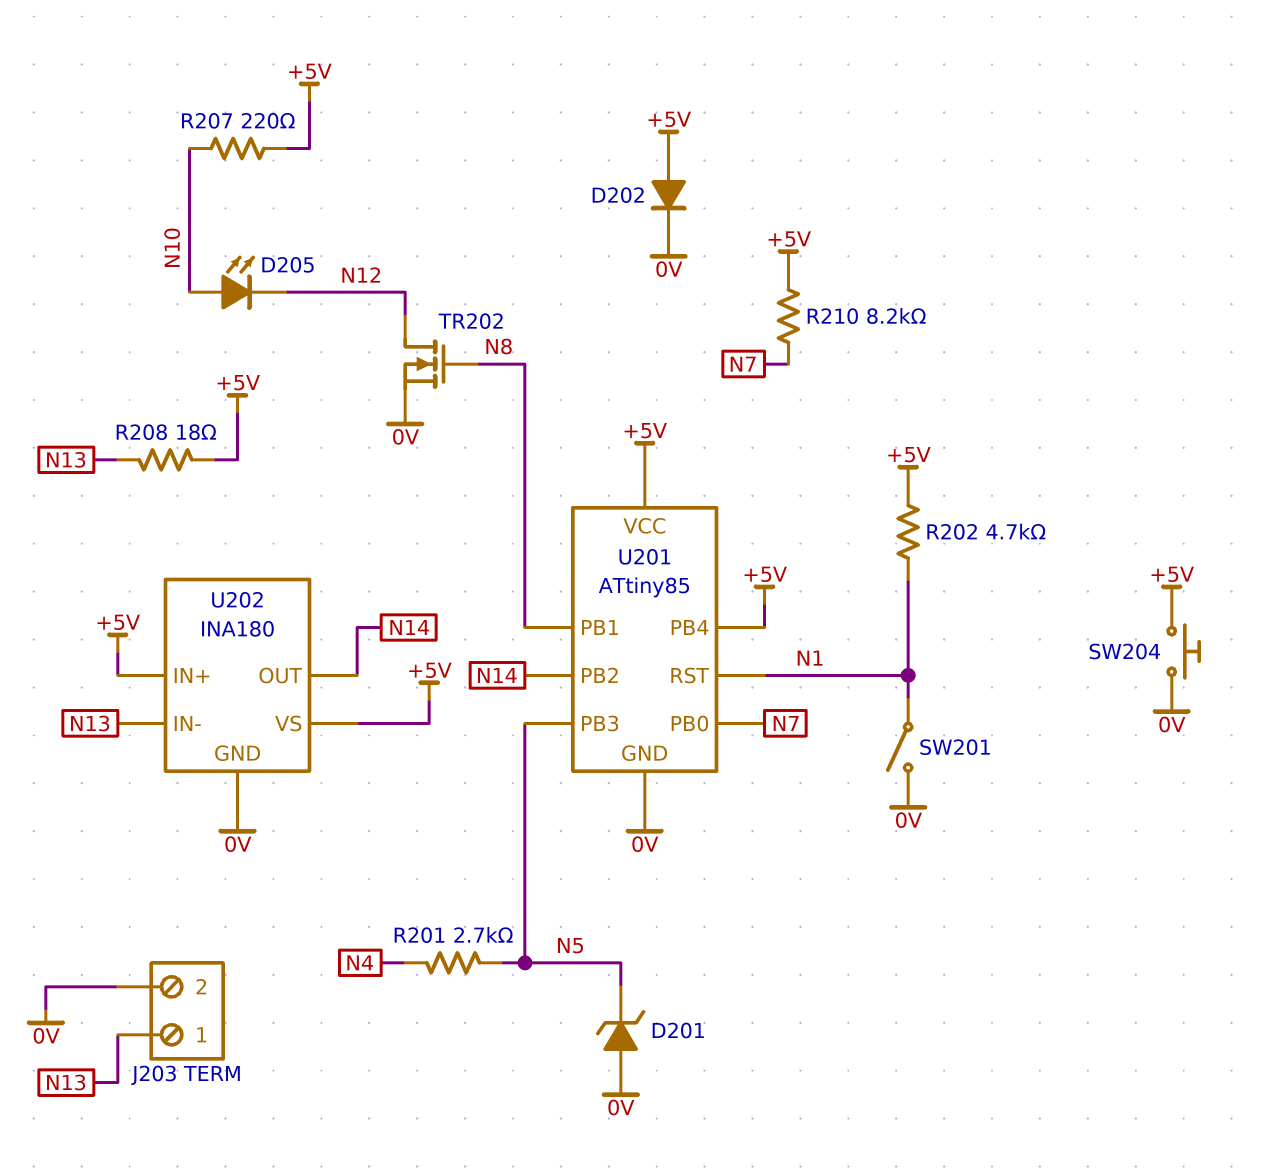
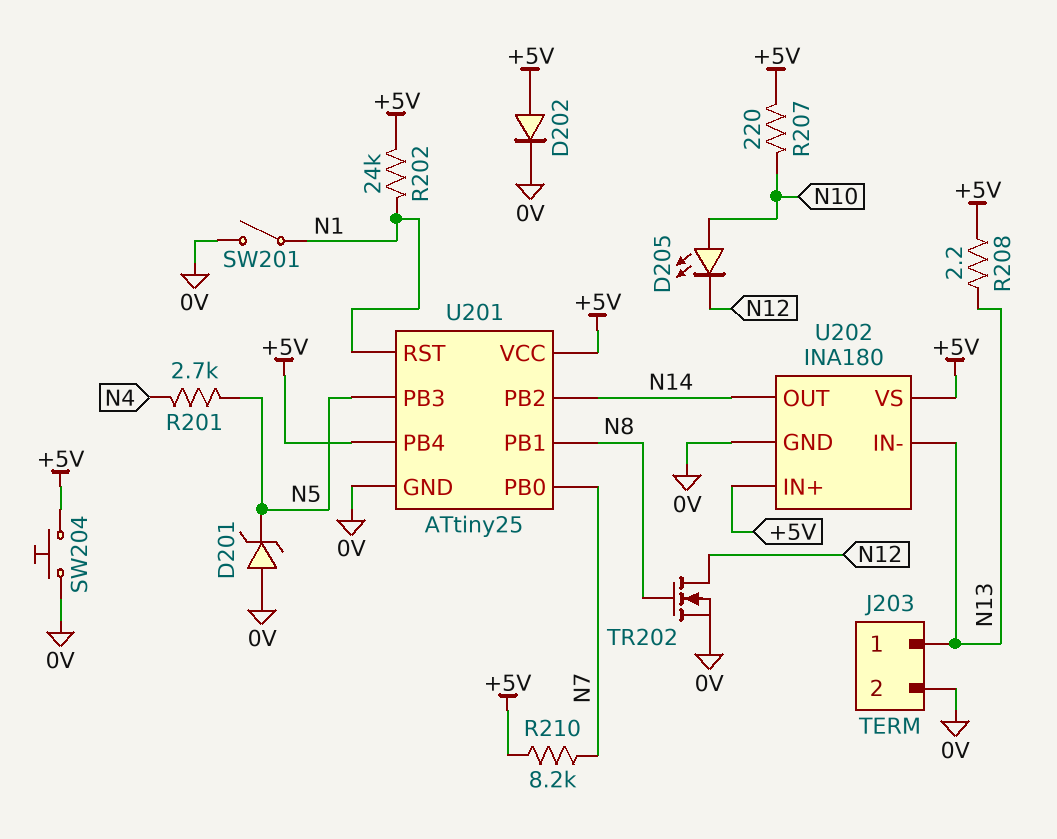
R202: 4.7k (+5V, N1) -> 24k (+5V, N1)
R208: 18 (+5V, N13) -> 2.2 (+5V, N13)
U201: ATtiny85 -> ATtiny25

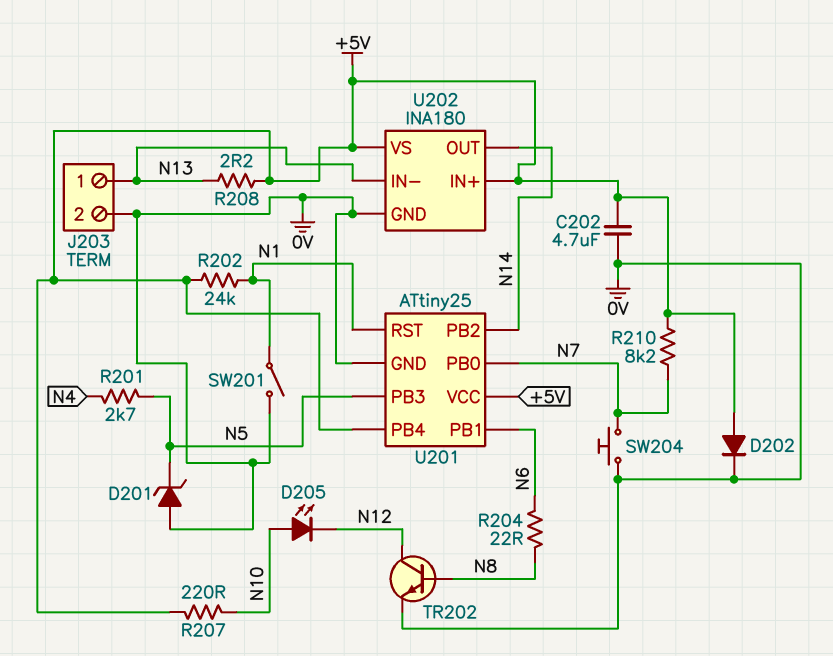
C202: none -> 4.7uF (+5V, 0V)
R204: none -> 22 (N6, N8)
SW204: button (+5V, 0V) -> button (0V, N7)
TR202: NMOS (G N8, D N12, S 0V) -> NPN (B N8, C N12, E 0V)
U201 pin PB1: N8 -> N6

